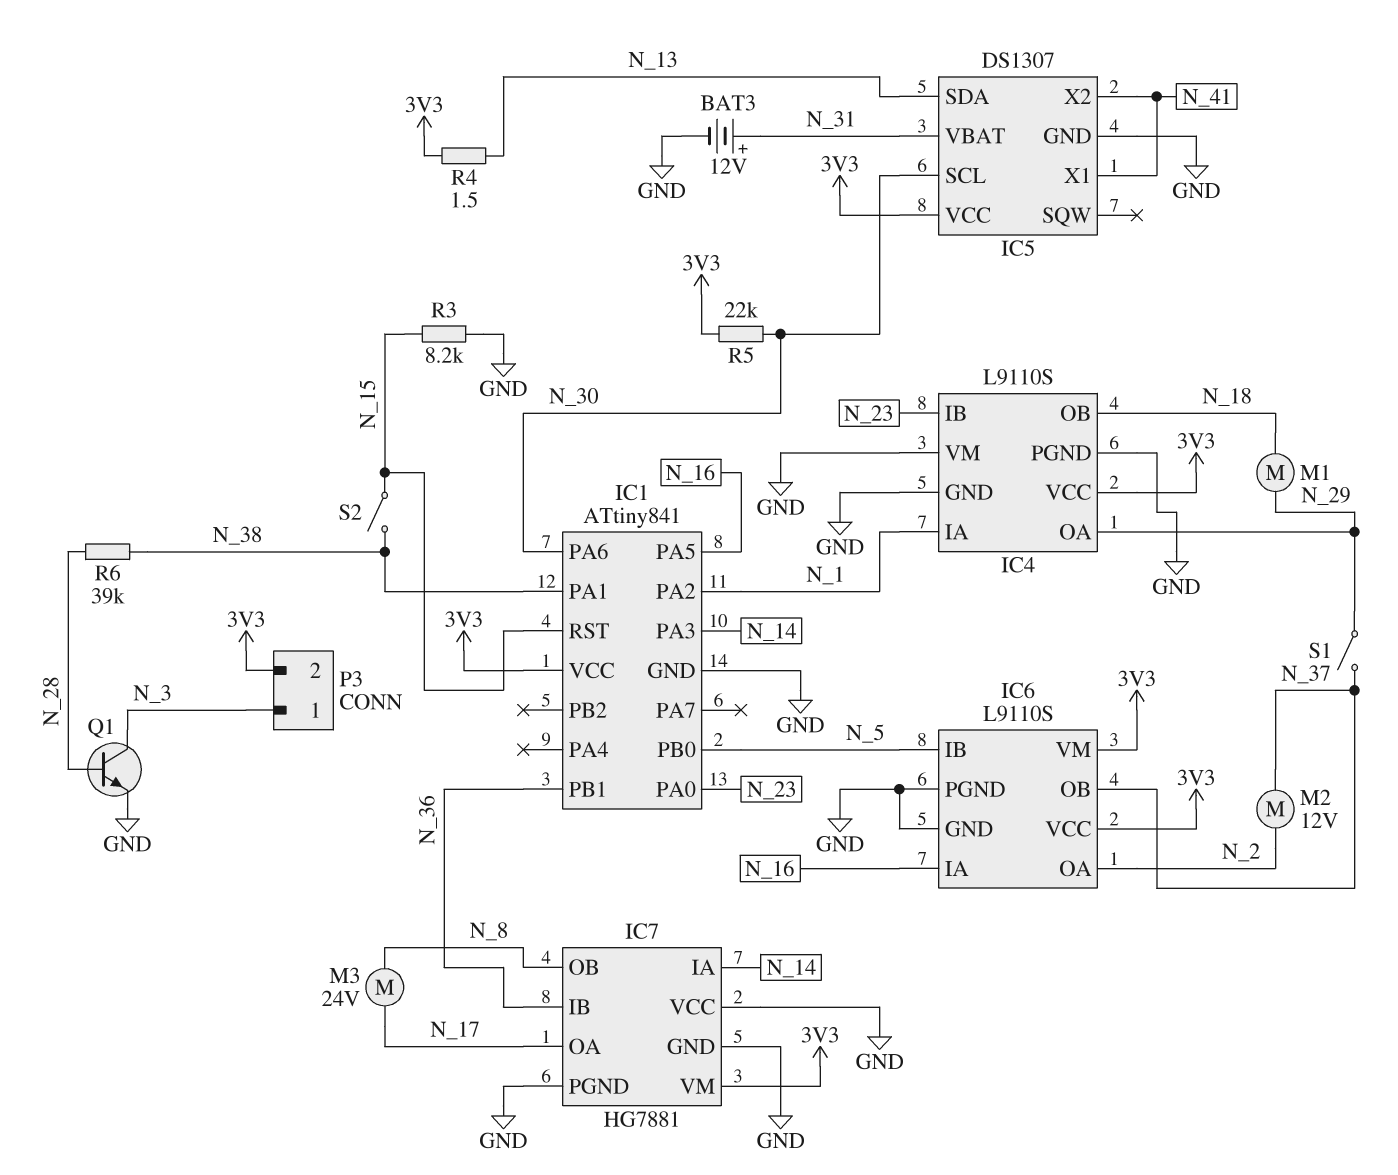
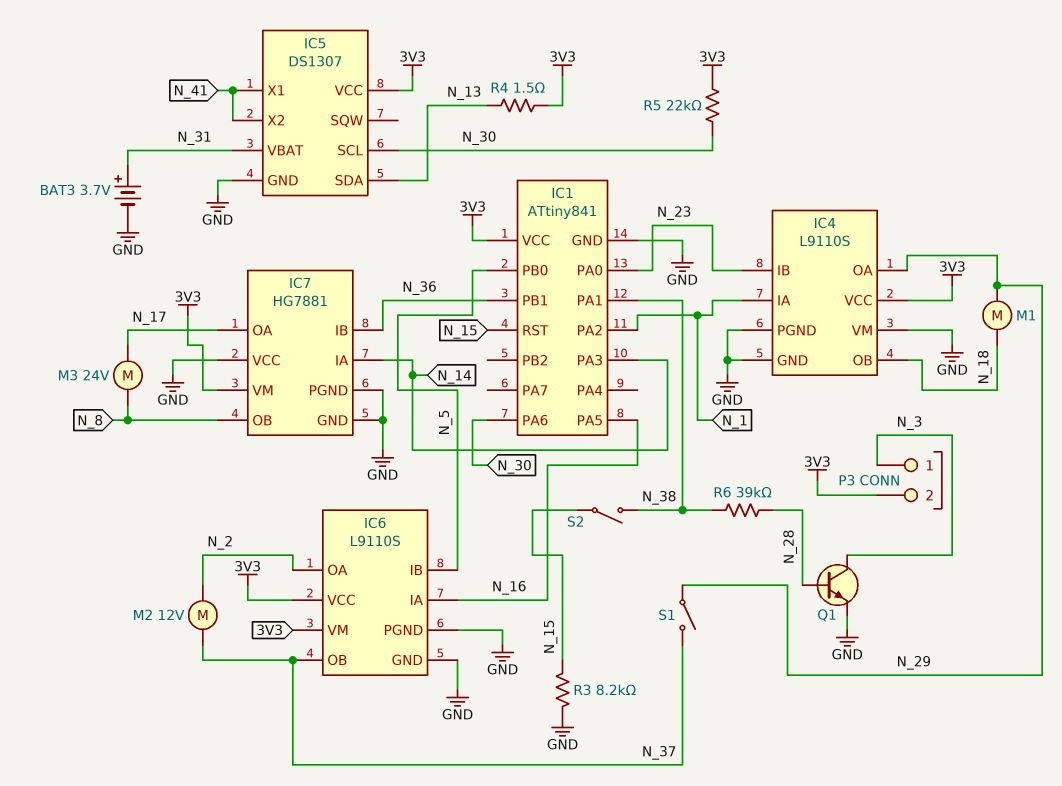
BAT3: 12V (plus N_31, minus GND) -> 3.7V (plus N_31, minus GND)

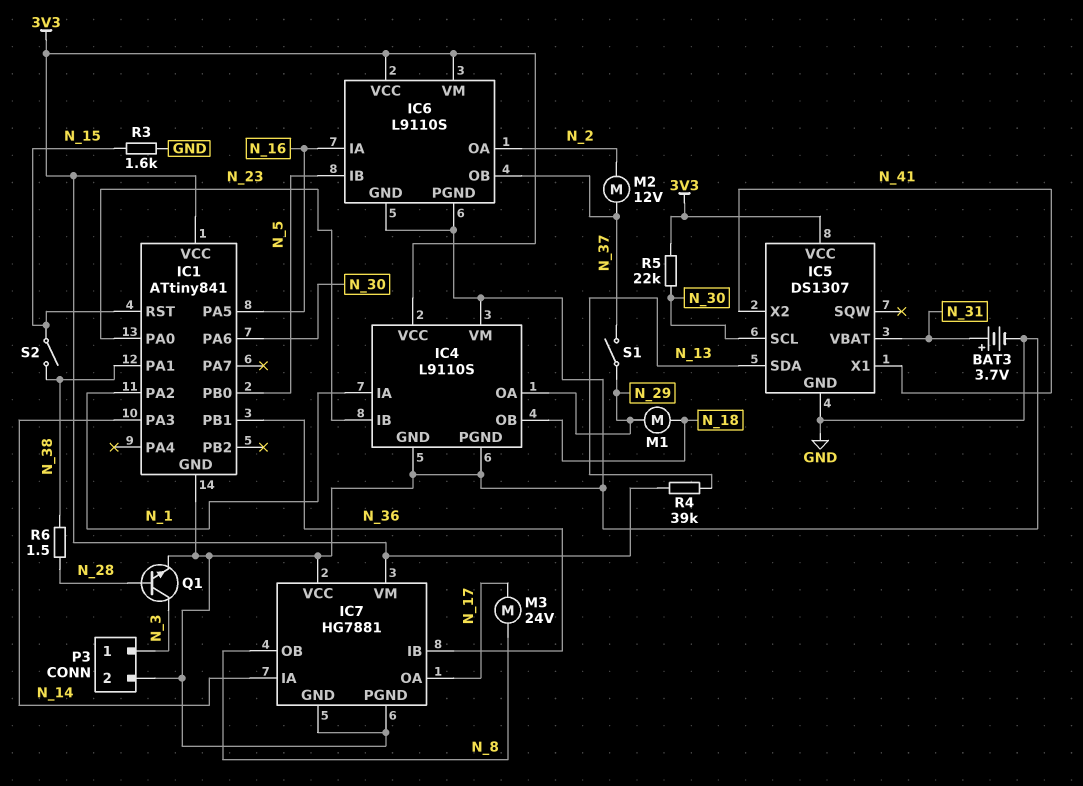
P3 pin 2: 3V3 -> GND
R3: 8.2k (GND, N_15) -> 1.6k (GND, N_15)
R4: 1.5 (3V3, N_13) -> 39k (3V3, N_13)
R6: 39k (N_28, N_38) -> 1.5 (N_28, N_38)

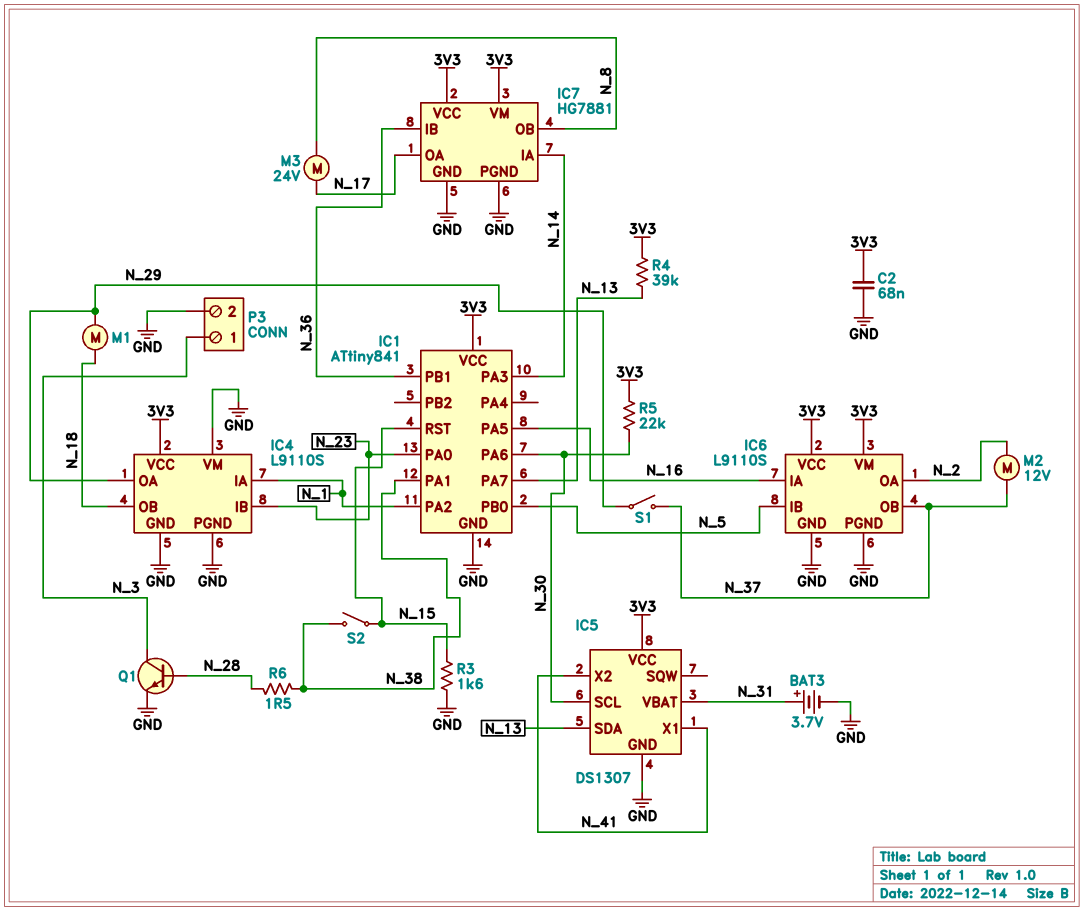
C2: none -> 68nF (3V3, GND)
IC1 pin PA7: none -> N_13
IC7 pin VCC: GND -> 3V3

